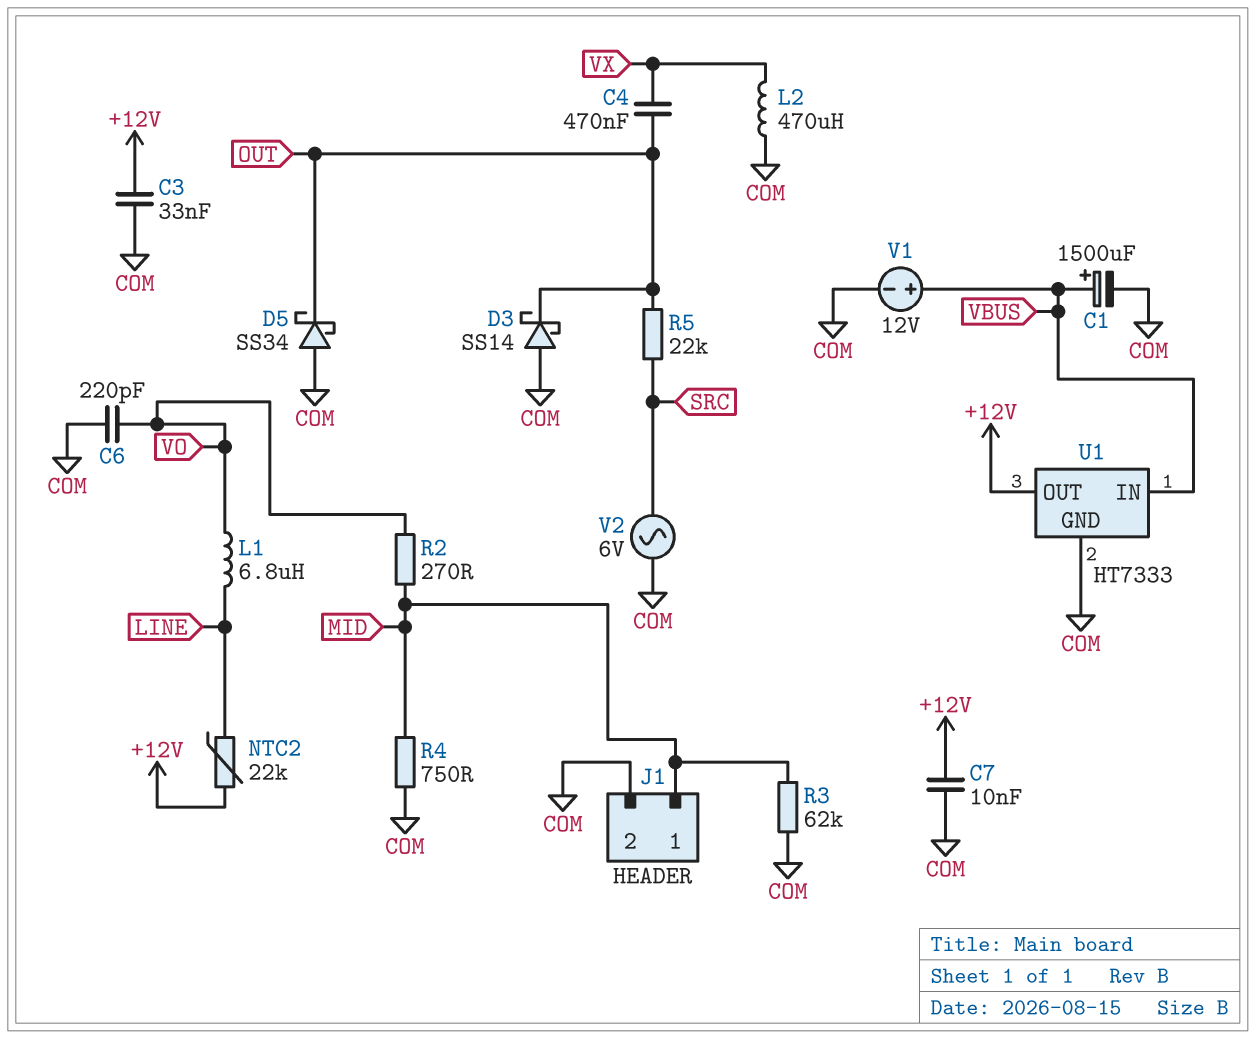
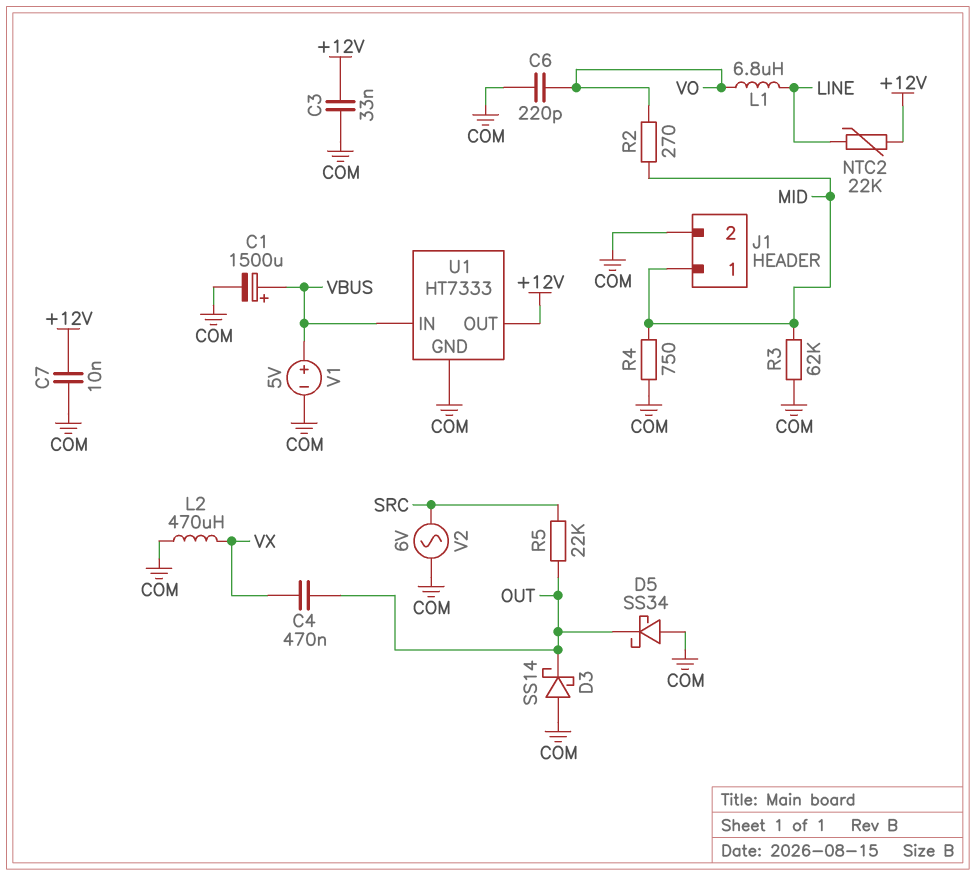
V1: 12V (plus VBUS, minus COM) -> 5V (plus VBUS, minus COM)

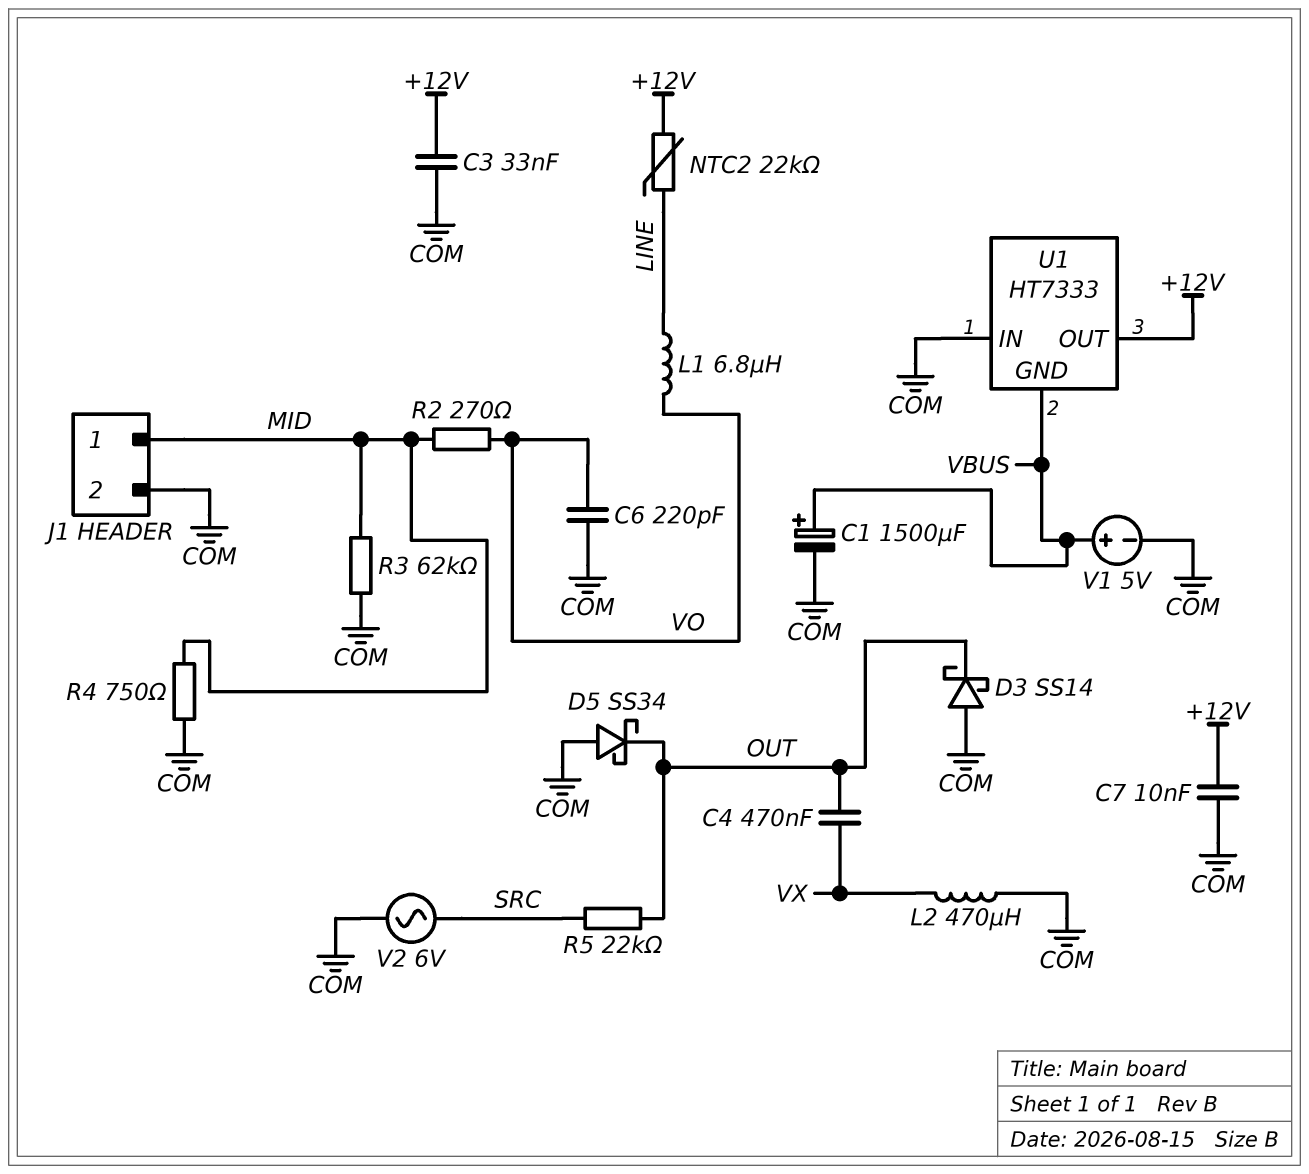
U1 pin GND: COM -> VBUS
U1 pin IN: VBUS -> COM

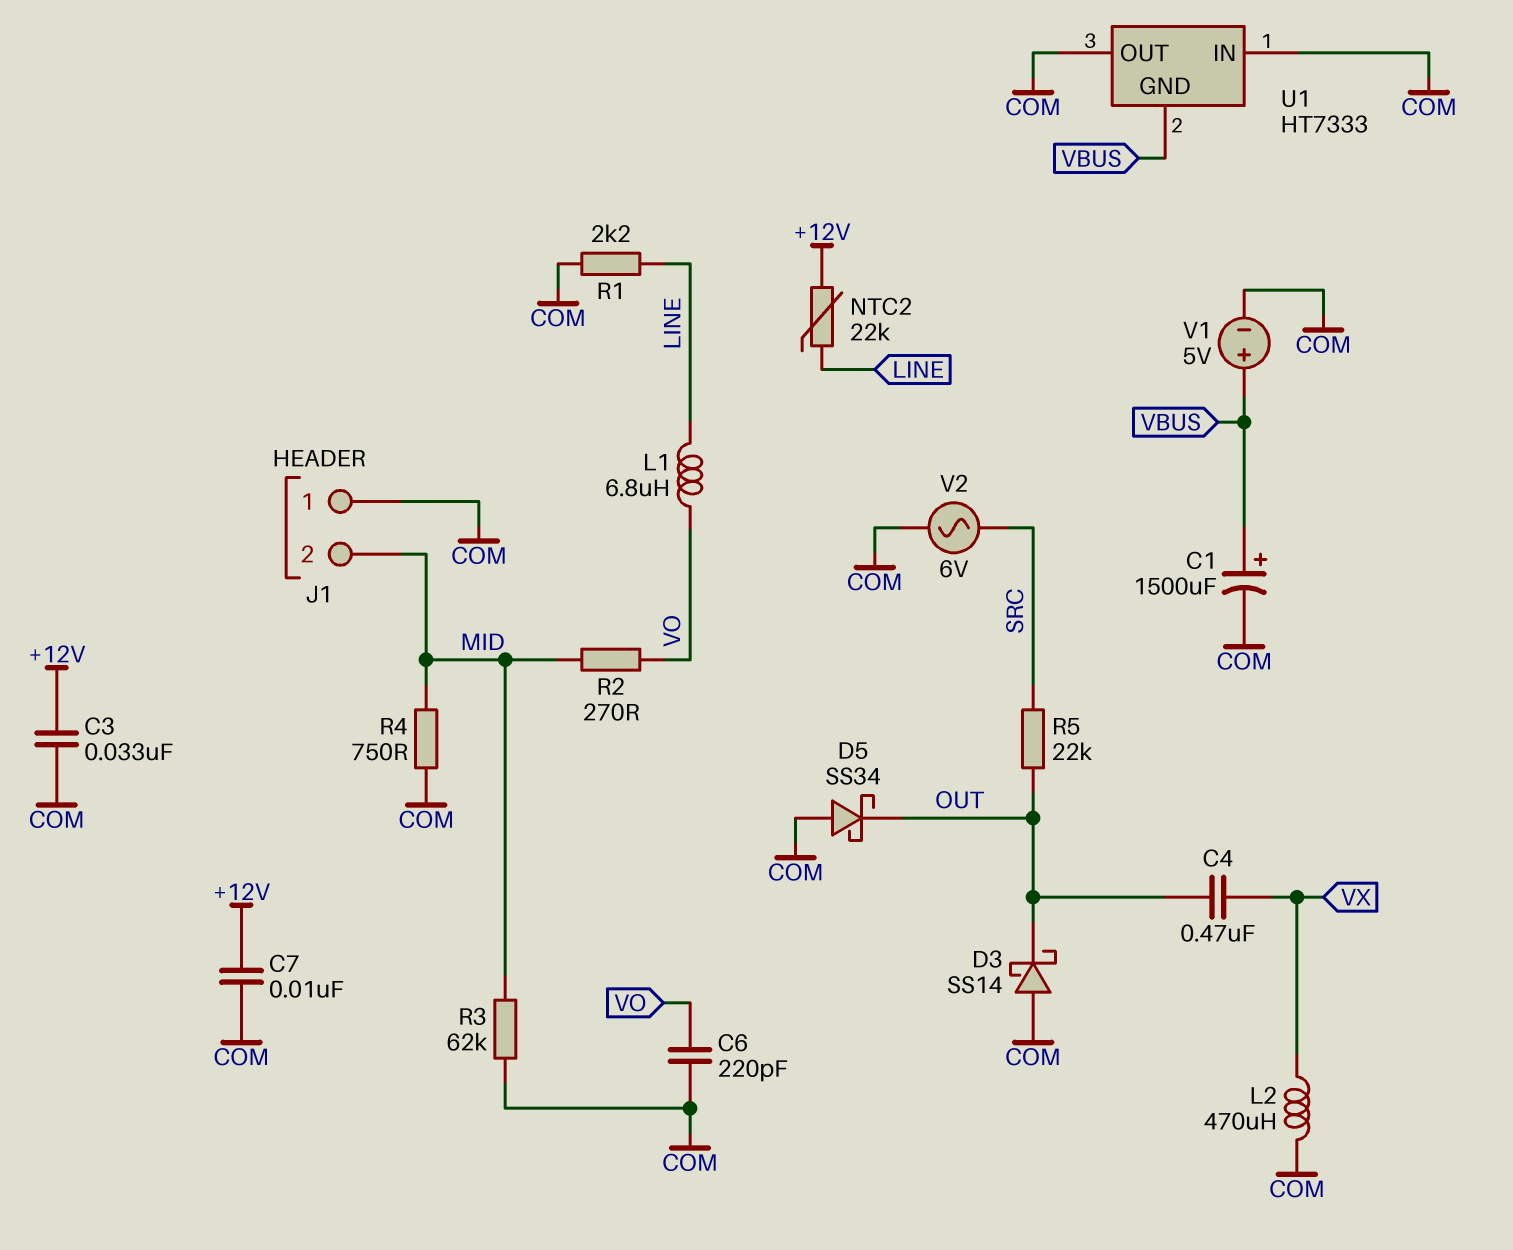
J1 pin 1: MID -> COM
J1 pin 2: COM -> MID
R1: none -> 2.2k (COM, LINE)
U1 pin OUT: +12V -> COM

